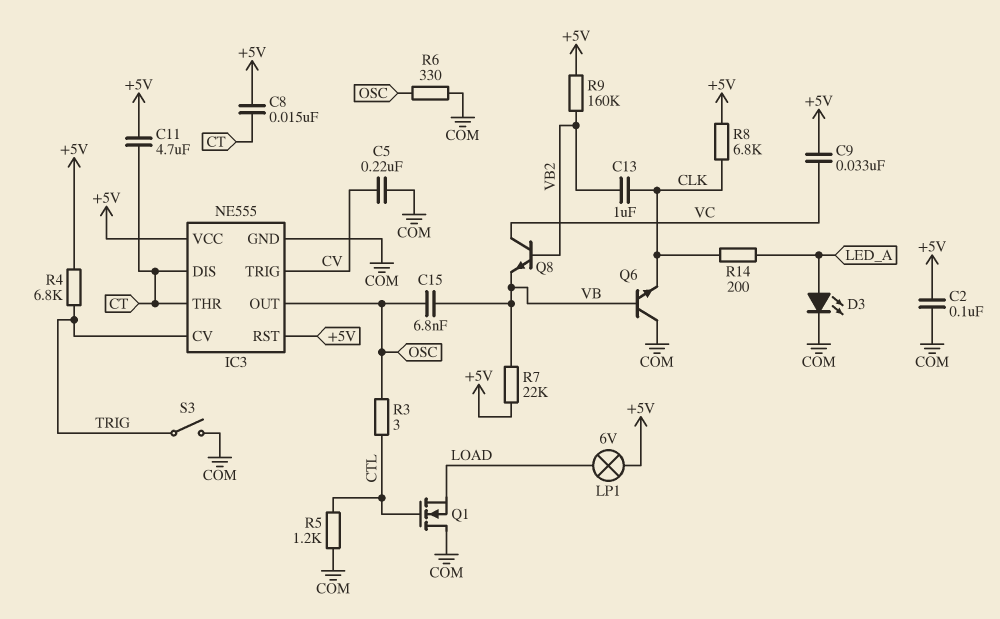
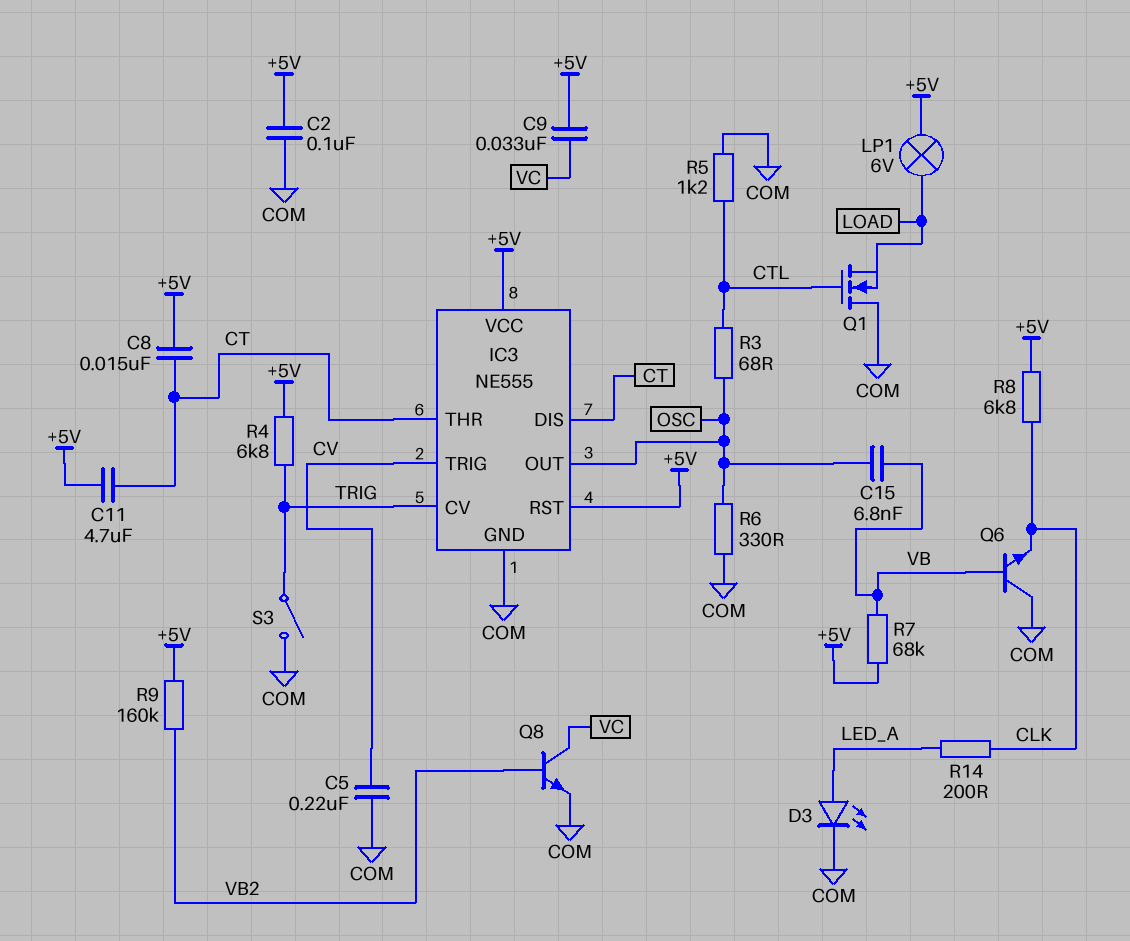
C13: 1uF (CLK, VB2) -> none
Q8: NPN (B VB2, C VC, E VB) -> NPN (B VB2, C VC, E COM)
R3: 3 (CTL, OSC) -> 68 (CTL, OSC)
R7: 22k (+5V, VB) -> 68k (+5V, VB)

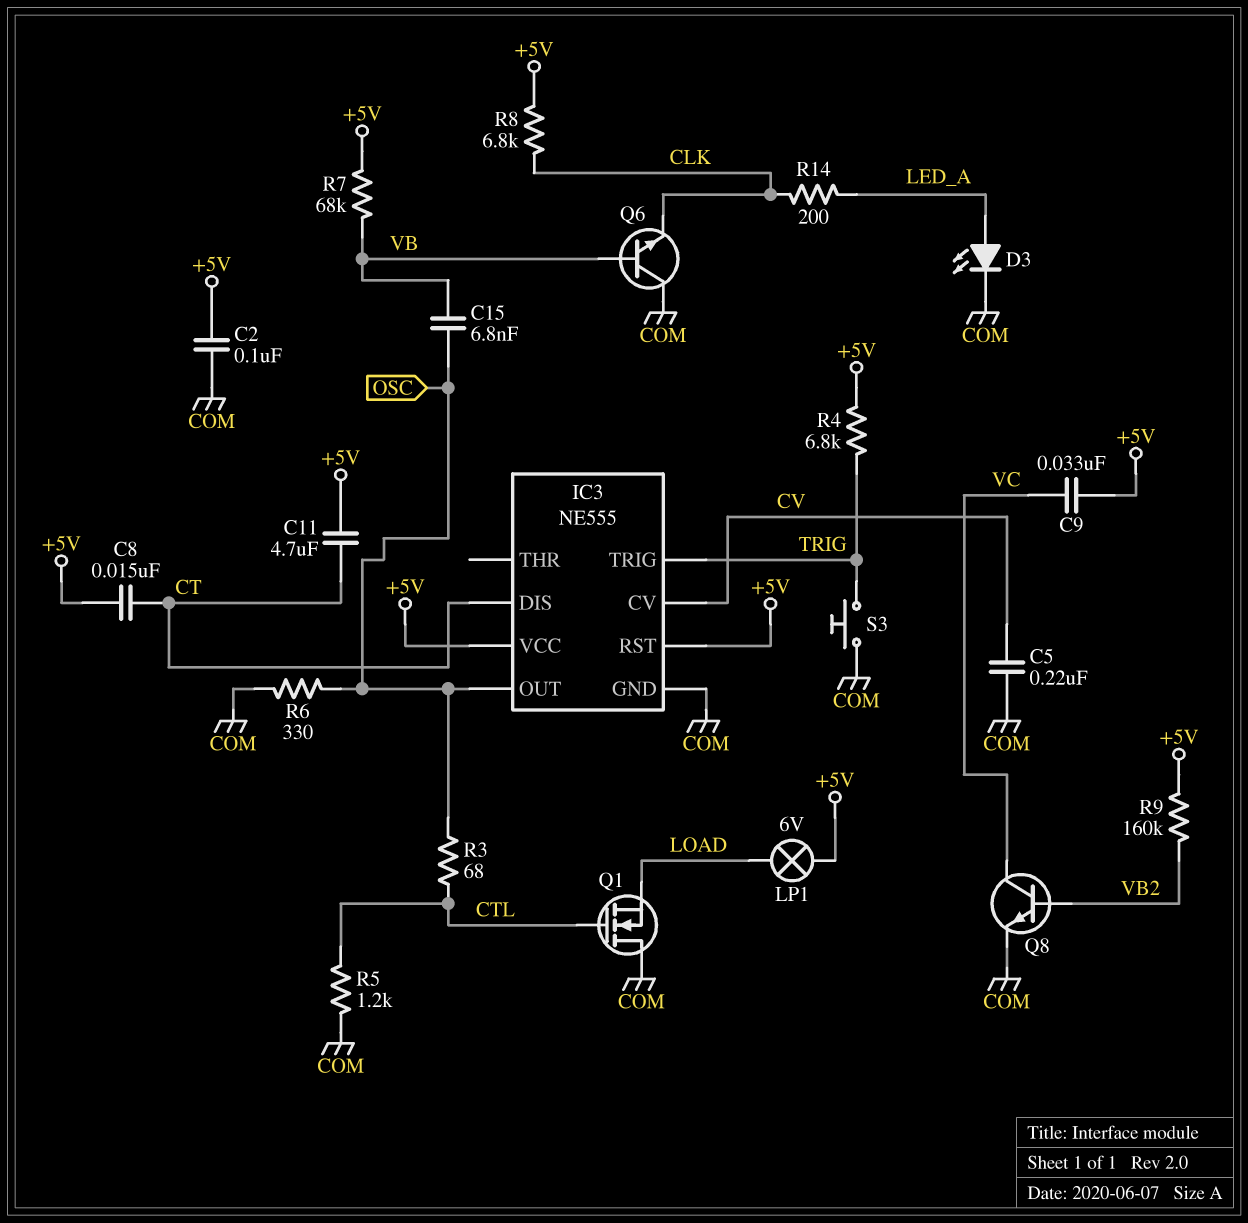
IC3 pin CV: TRIG -> CV
IC3 pin THR: CT -> none
IC3 pin TRIG: CV -> TRIG
S3: switch (COM, TRIG) -> button (COM, TRIG)

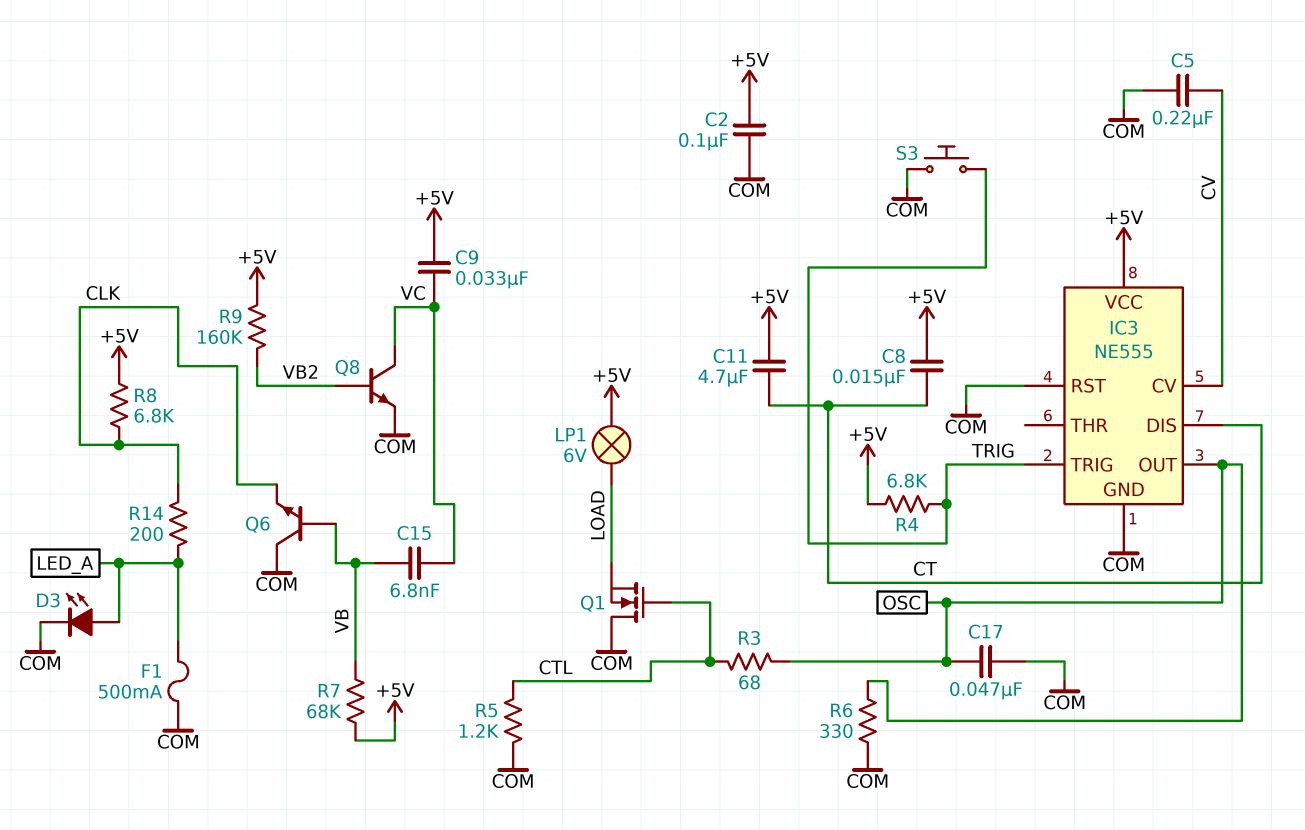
C15: 6.8nF (OSC, VB) -> 6.8nF (VB, VC)
C17: none -> 47nF (COM, OSC)
F1: none -> 500mA (COM, LED_A)
IC3 pin RST: +5V -> COM

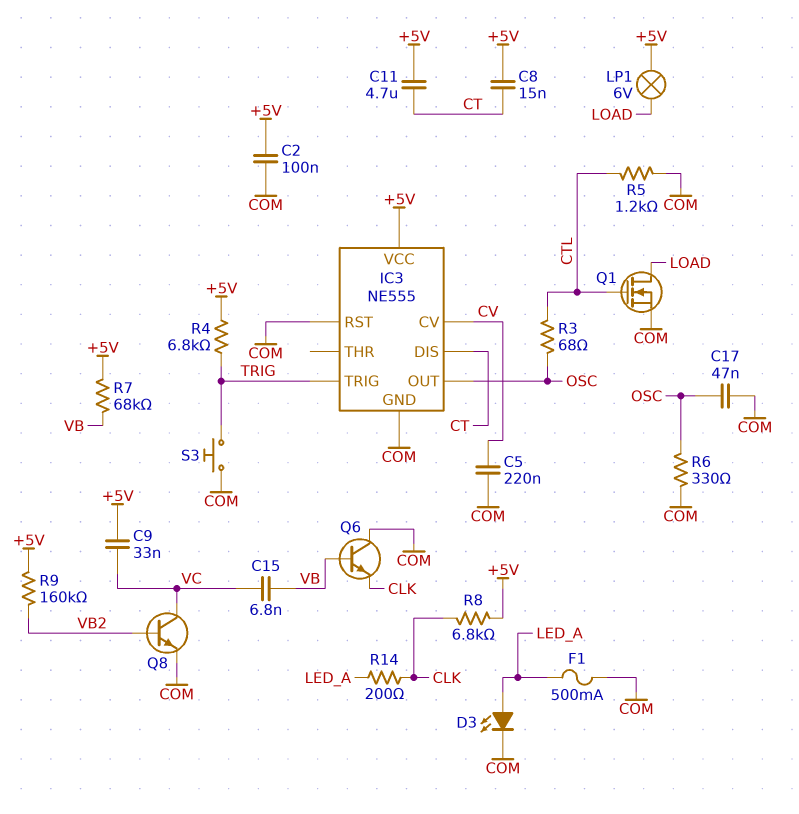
Q1: NMOS (G CTL, D COM, S LOAD) -> NMOS (G CTL, D LOAD, S COM)

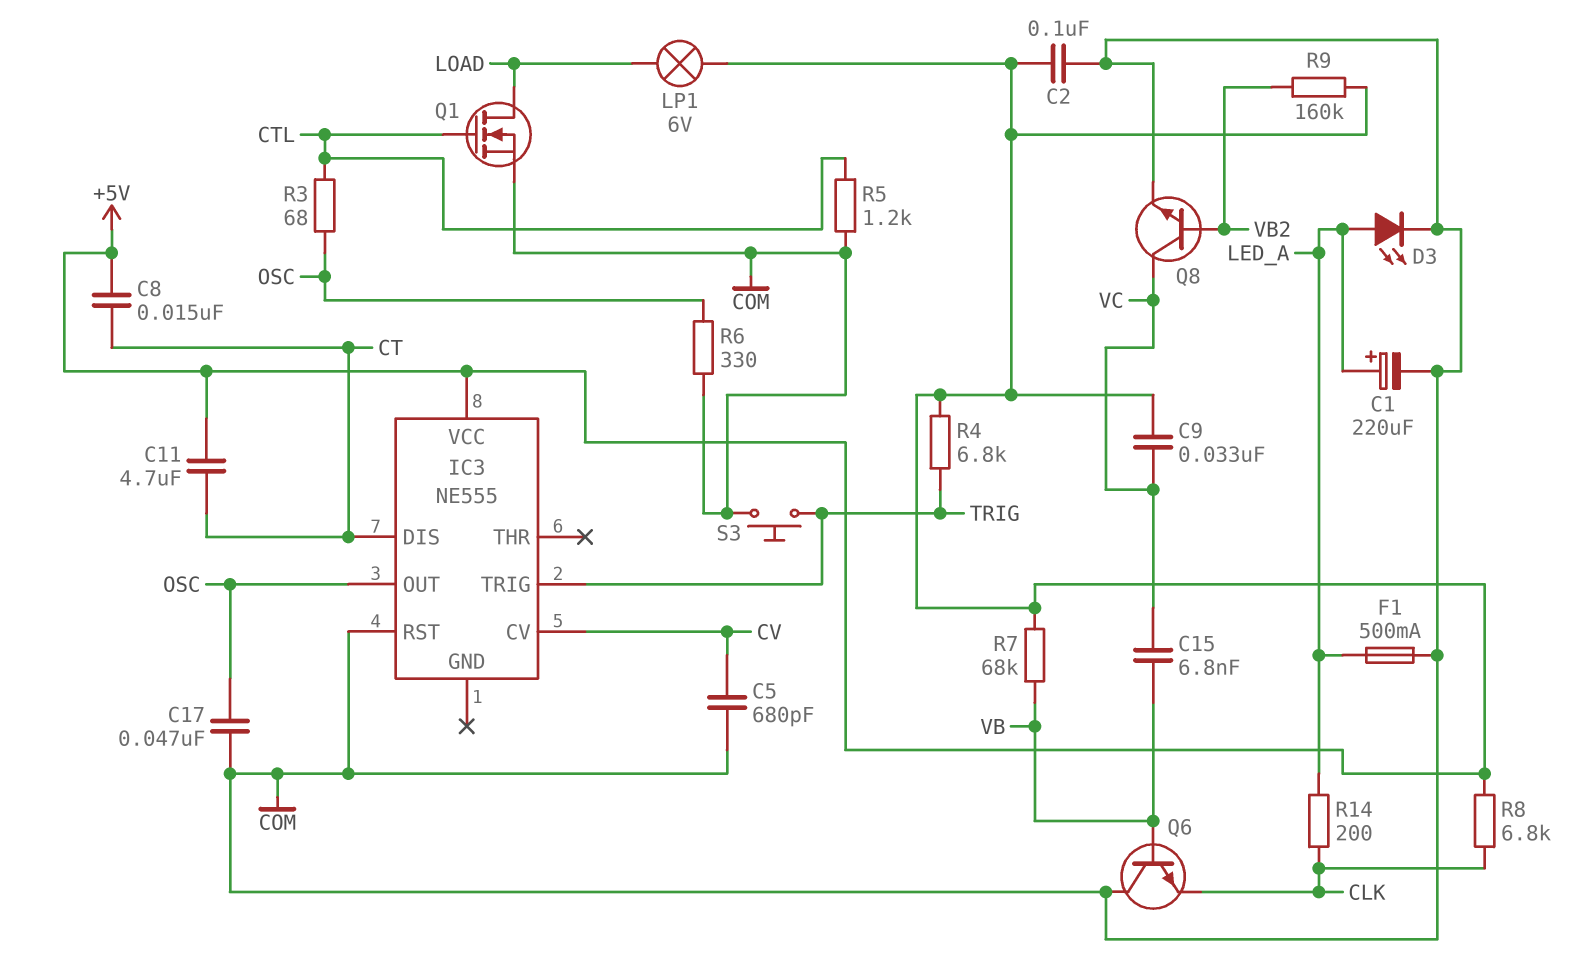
C1: none -> 220uF (plus LED_A, minus COM)
C5: 220nF (COM, CV) -> 680pF (COM, CV)
IC3 pin GND: COM -> none

